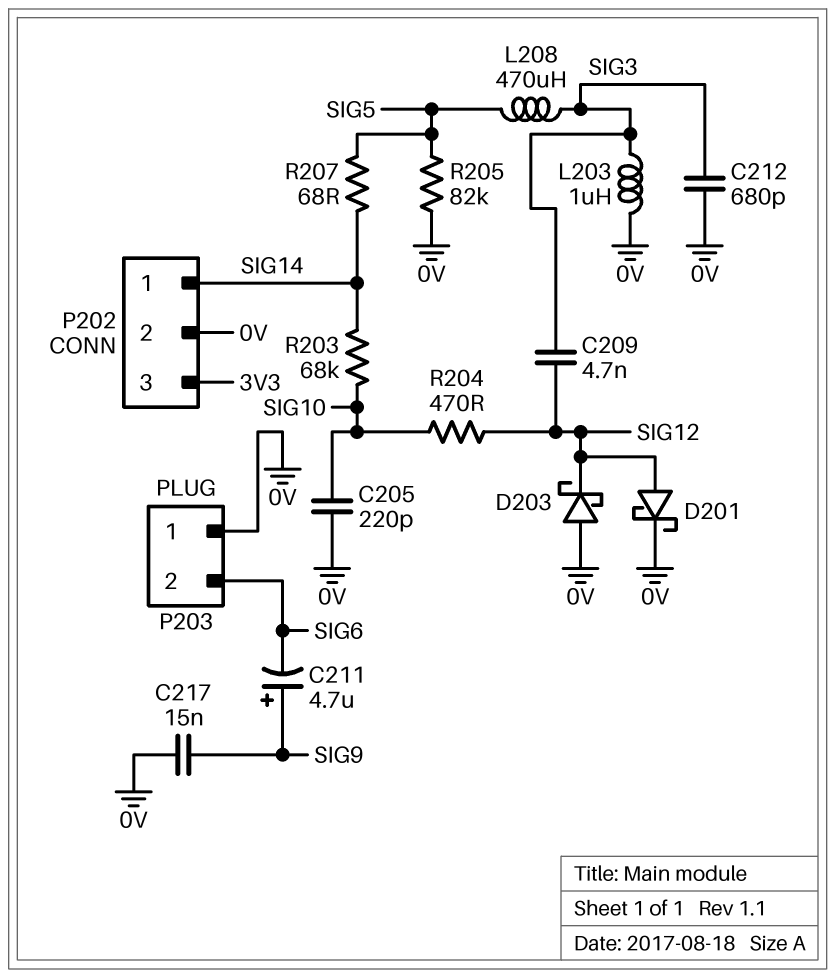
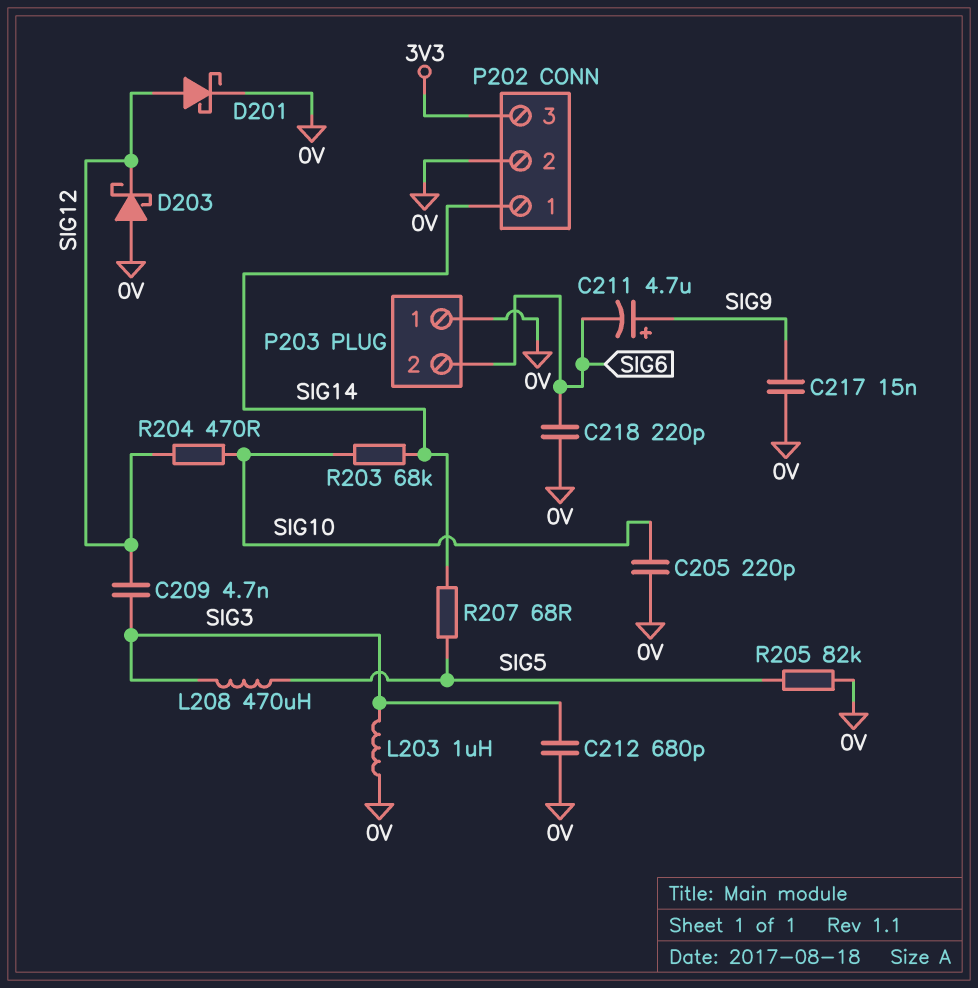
C218: none -> 220pF (0V, SIG6)

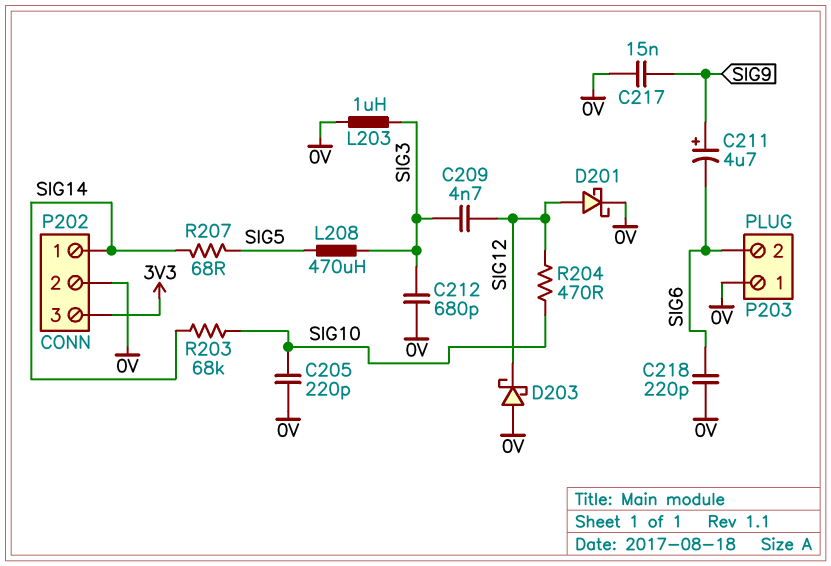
R205: 82k (0V, SIG5) -> none

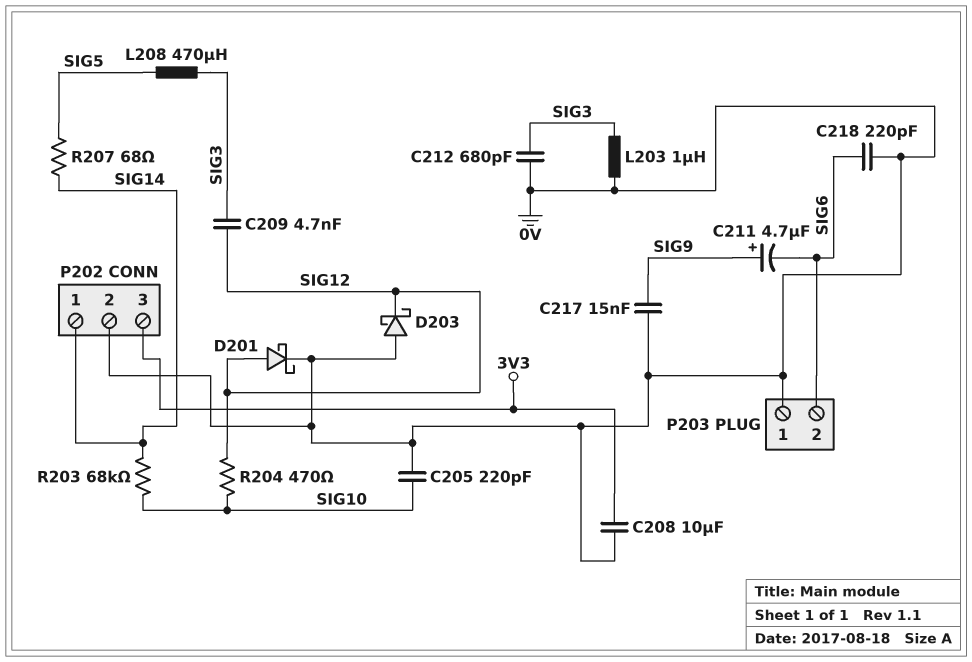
C208: none -> 10uF (0V, 3V3)

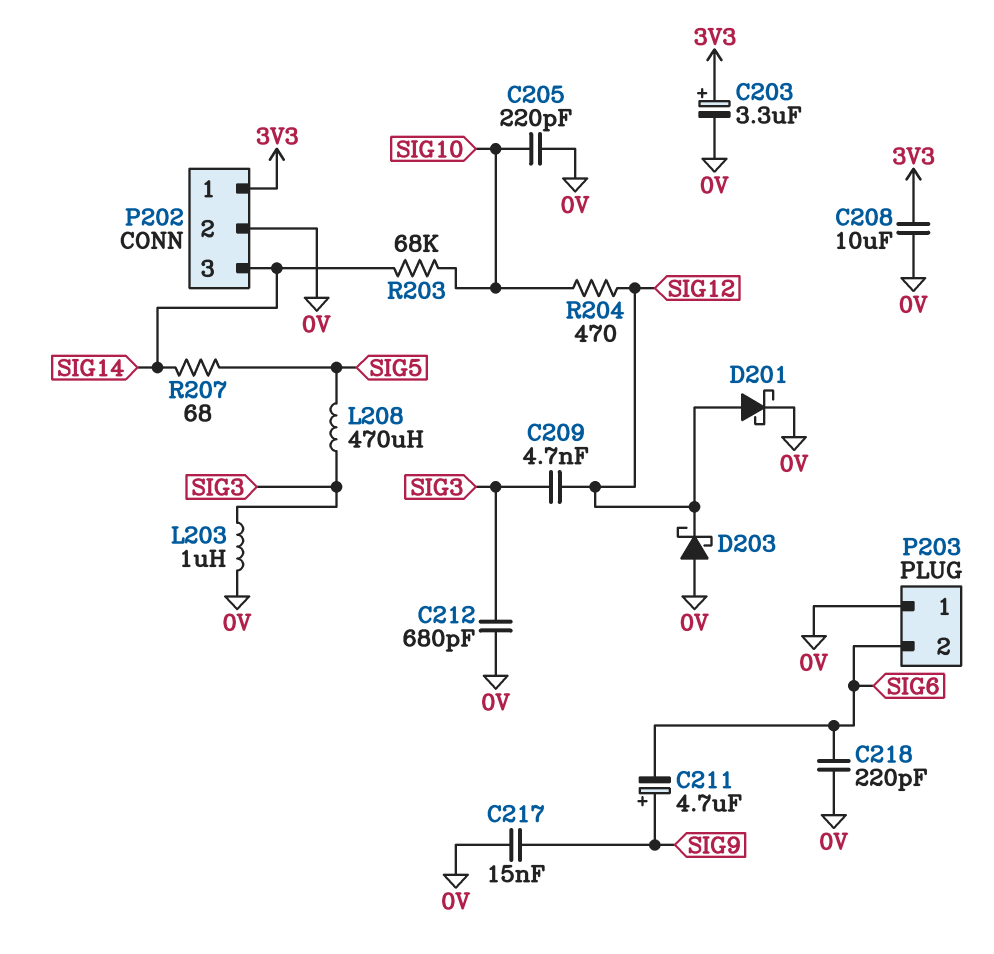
C203: none -> 3.3uF (plus 3V3, minus 0V)
P202 pin 1: SIG14 -> 3V3
P202 pin 3: 3V3 -> SIG14

